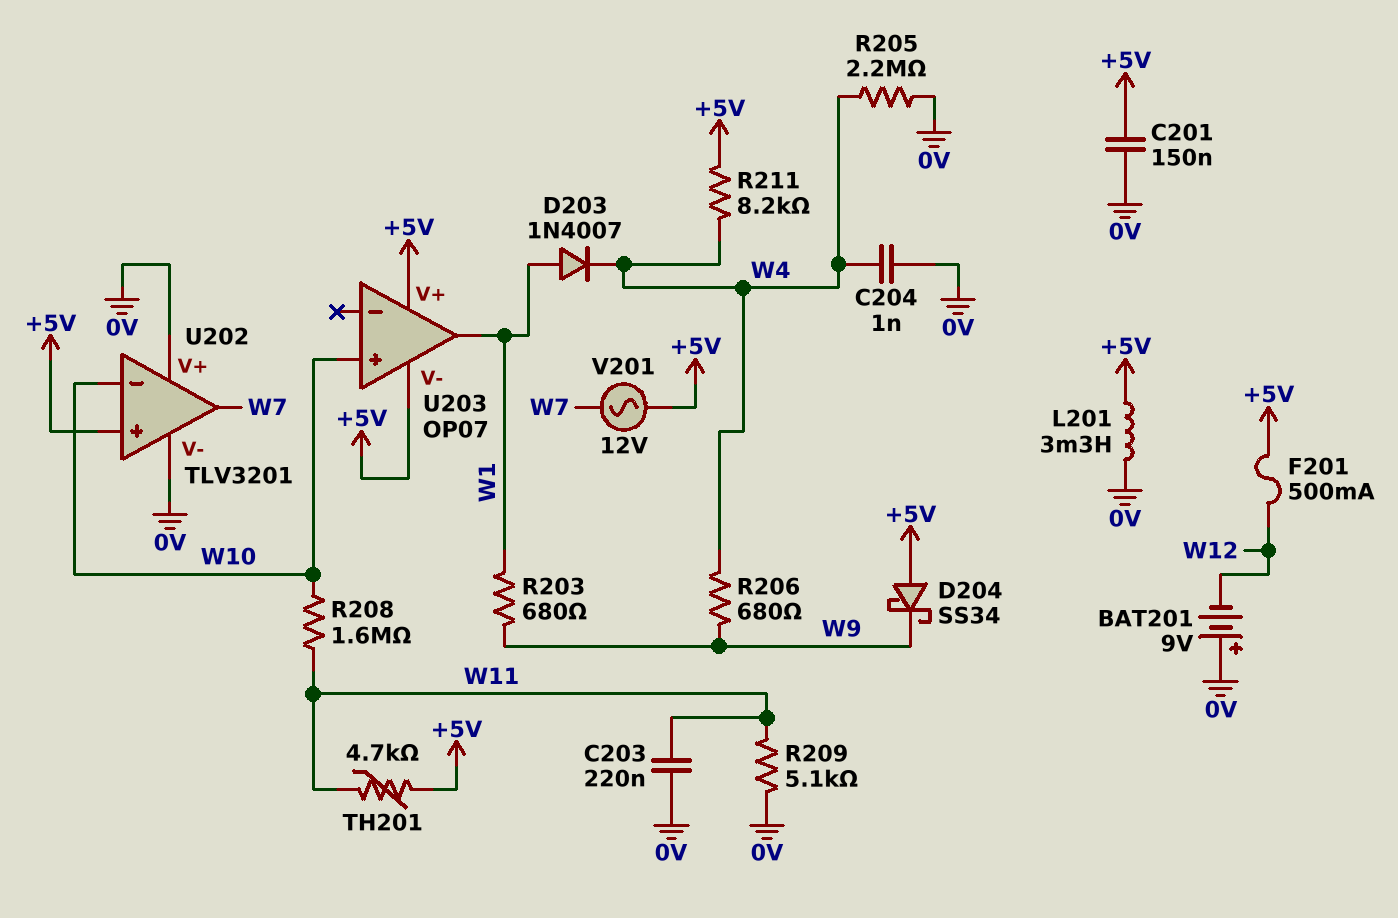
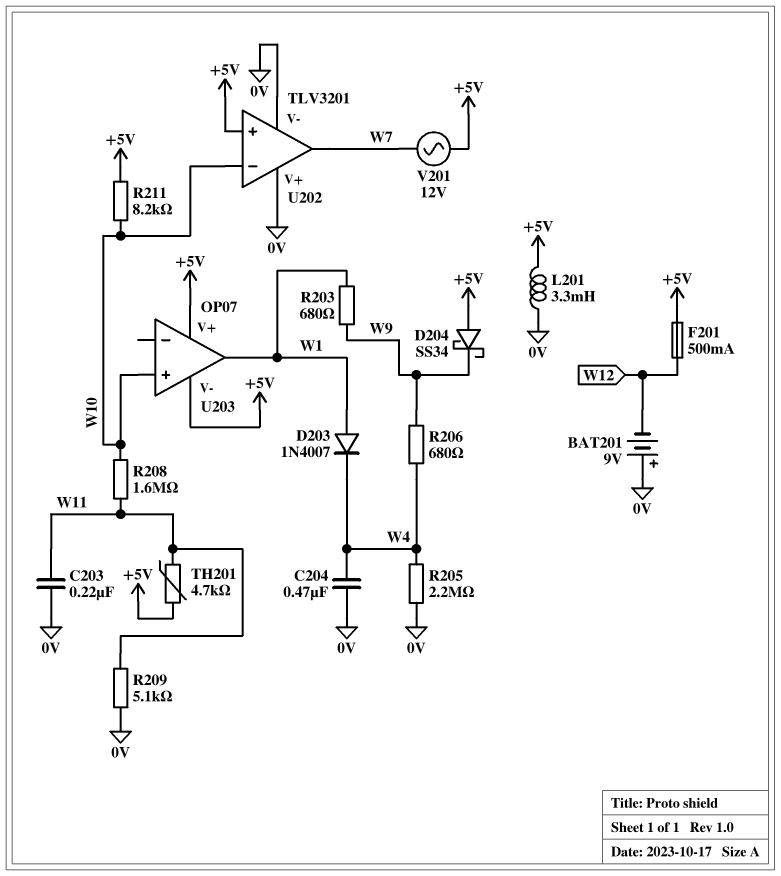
C201: 150nF (+5V, 0V) -> none
C204: 1nF (0V, W4) -> 470nF (0V, W4)
R211: 8.2k (+5V, W4) -> 8.2k (+5V, W10)

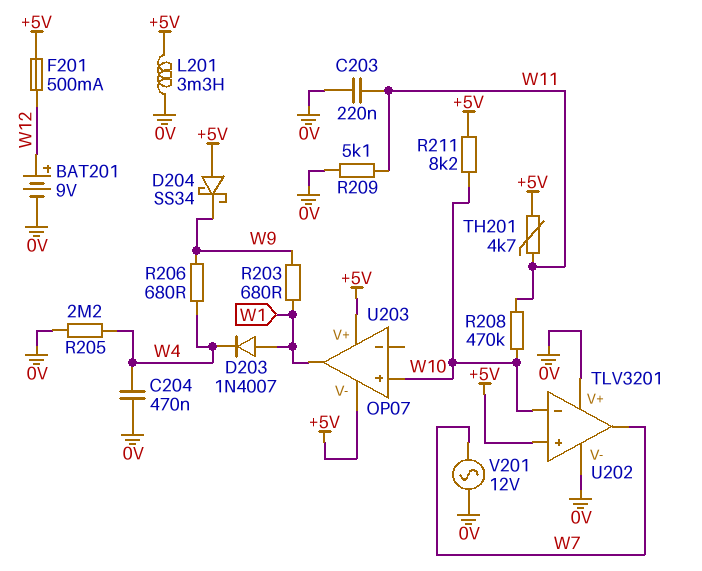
BAT201: 9V (plus 0V, minus W12) -> 9V (plus W12, minus 0V)
R208: 1.6M (W10, W11) -> 470k (W10, W11)
V201: AC 12V (+5V, W7) -> AC 12V (0V, W7)

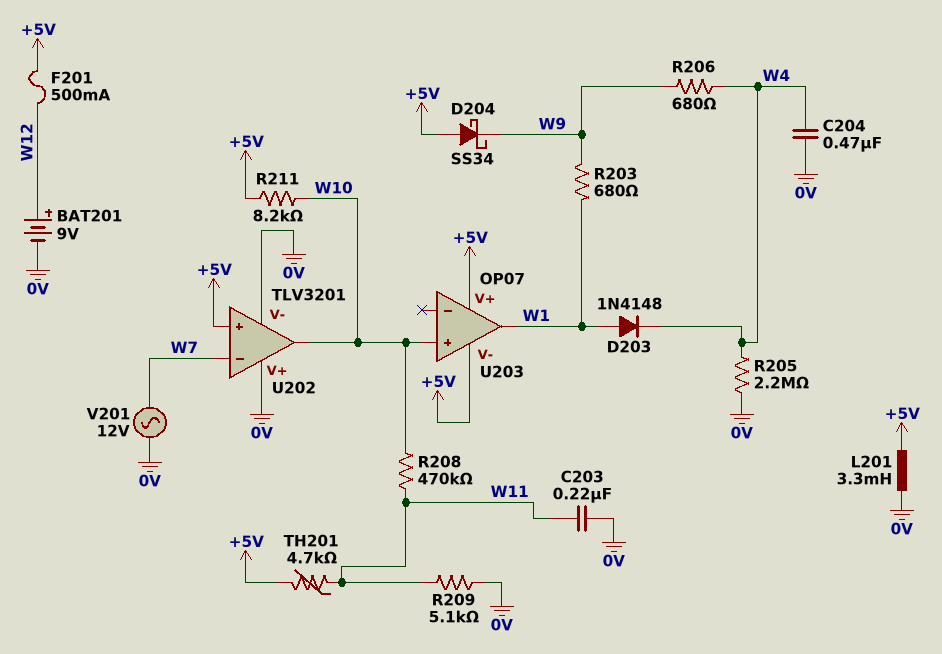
D203: diode 1N4007 (A W1, K W4) -> diode 1N4148 (A W1, K W4)
U202 pin in-: W10 -> W7
U202 pin out: W7 -> W10

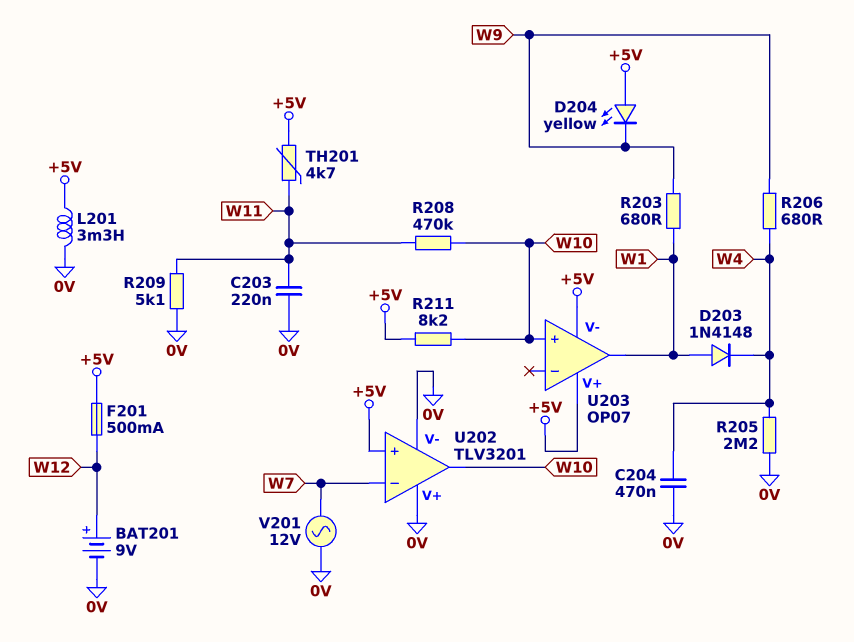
D204: schottky SS34 (A +5V, K W9) -> LED yellow (A +5V, K W9)

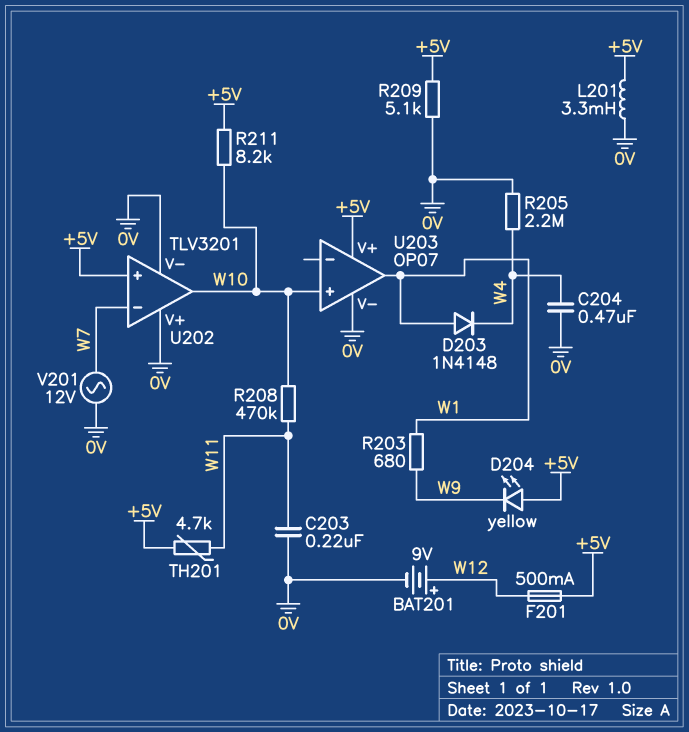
R206: 680 (W4, W9) -> none
R209: 5.1k (0V, W11) -> 5.1k (+5V, 0V)
U203 pin V-: +5V -> 0V

